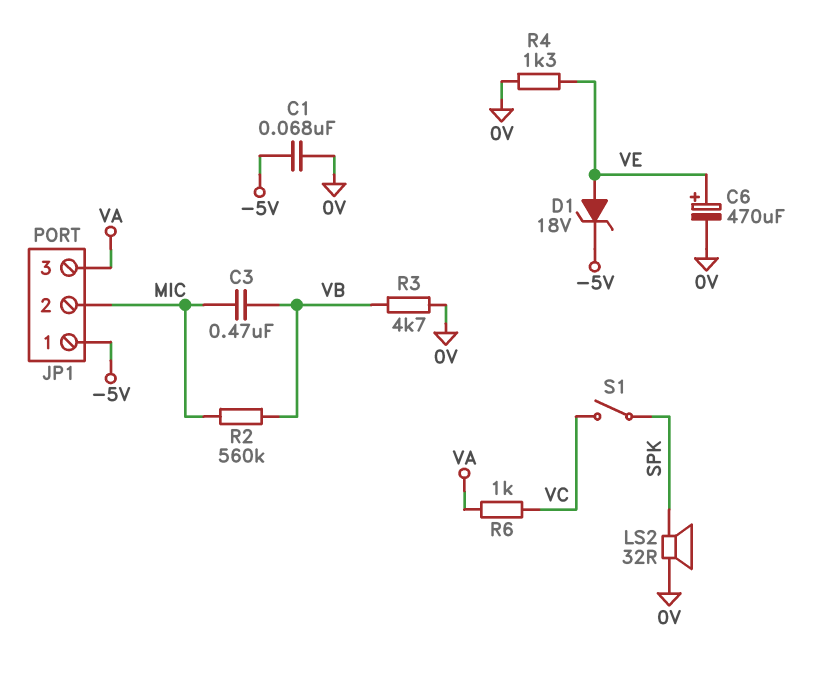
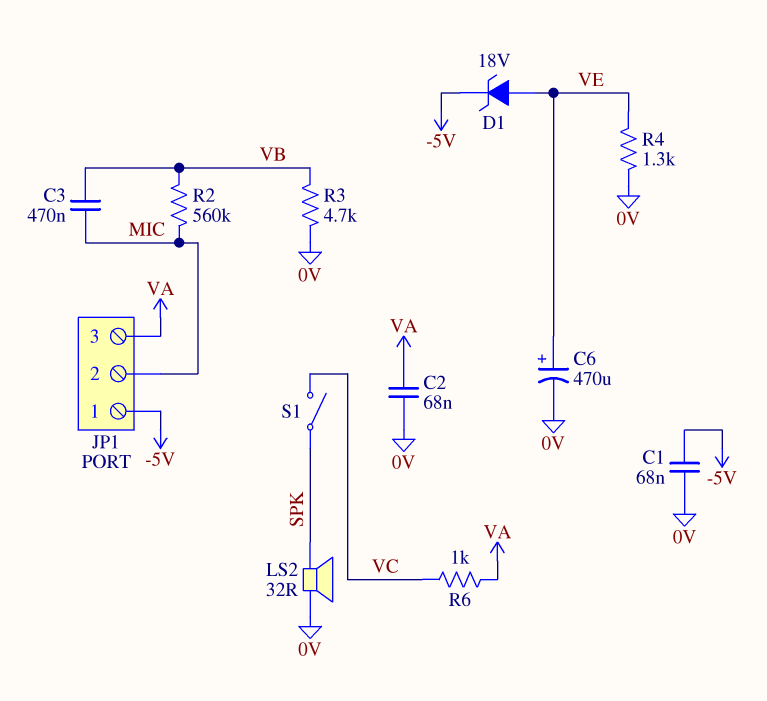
C2: none -> 68nF (0V, VA)

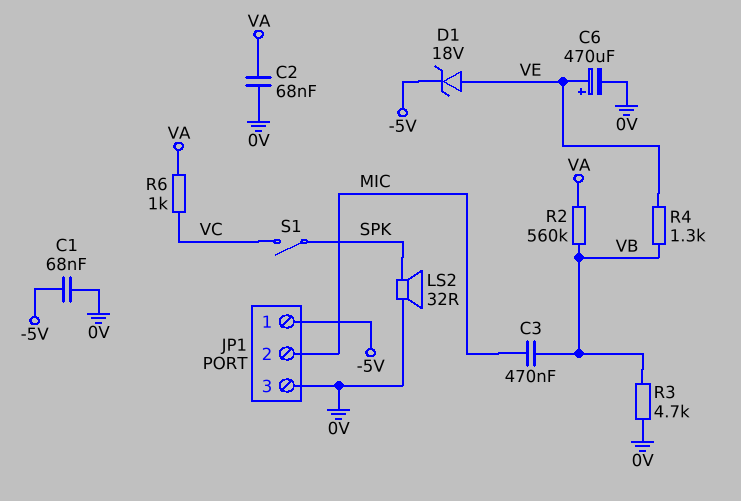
JP1 pin 3: VA -> 0V
R2: 560k (MIC, VB) -> 560k (VA, VB)
R4: 1.3k (0V, VE) -> 1.3k (VB, VE)

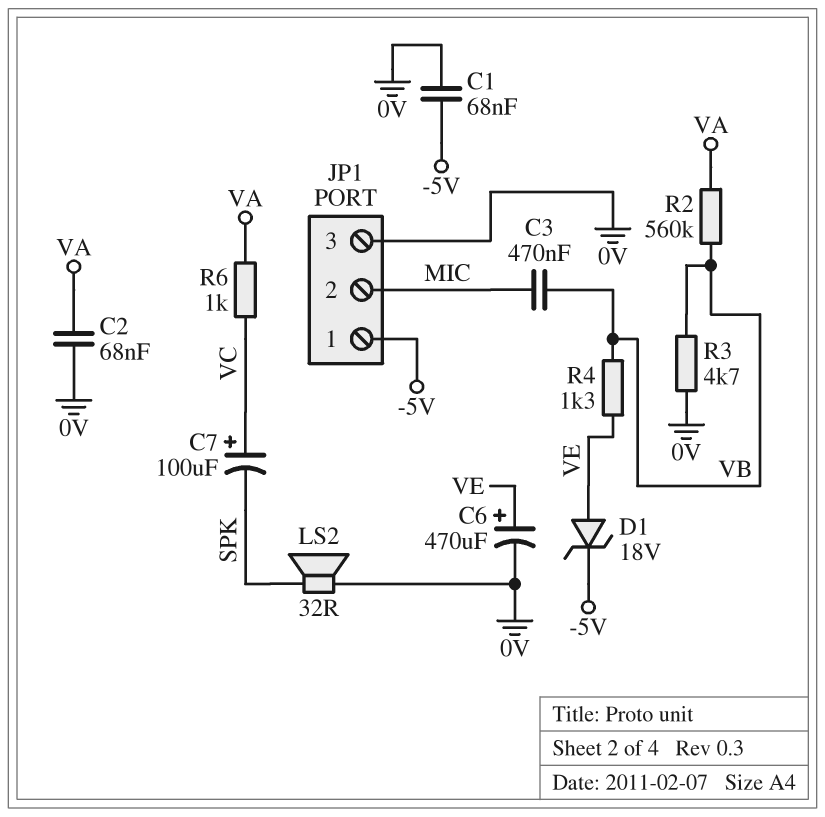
C7: none -> 100uF (plus VC, minus SPK)
S1: switch (SPK, VC) -> none

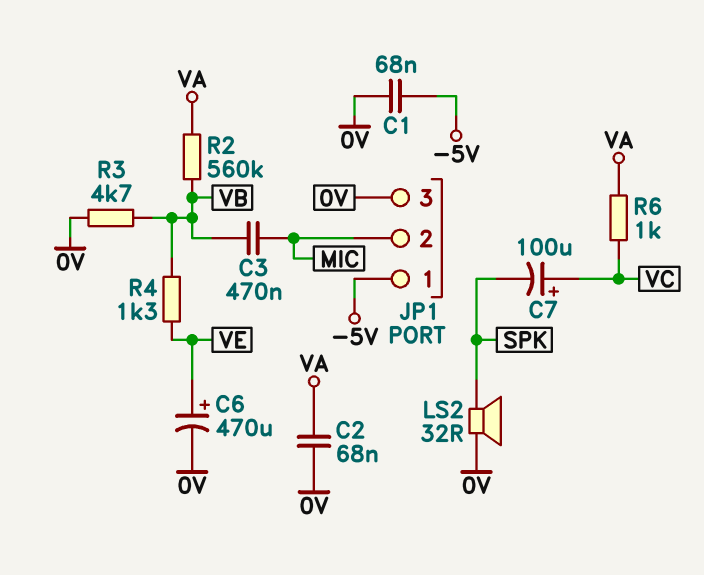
D1: zener 18V (A VE, K -5V) -> none

